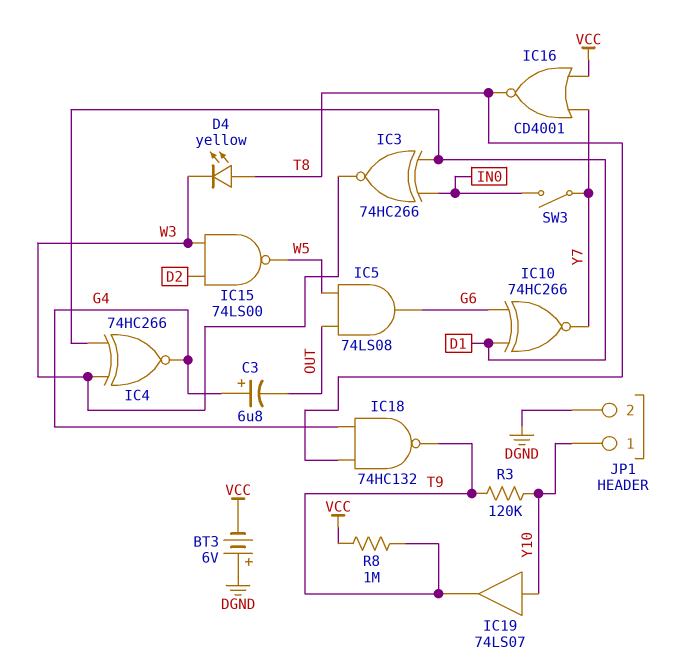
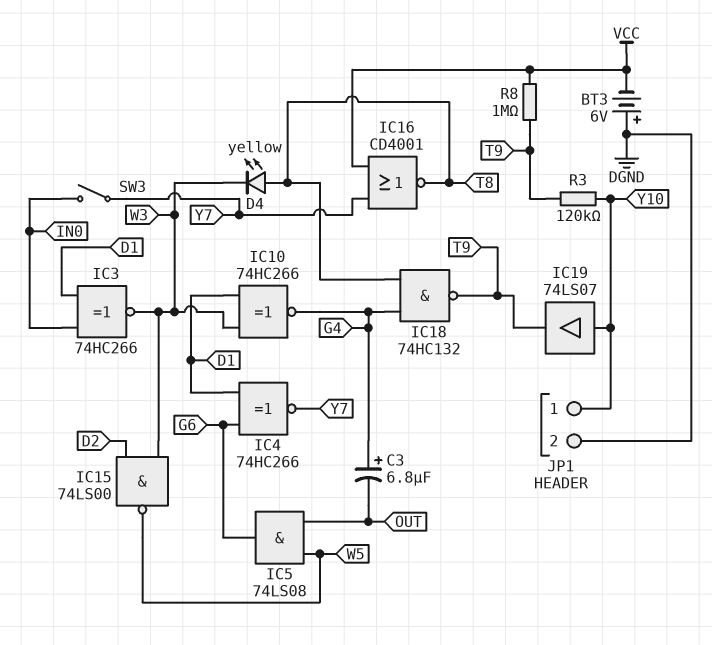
IC4: XNOR 74HC266 (in D1, in W3, out G4) -> XNOR 74HC266 (in D1, in G6, out Y7)
IC10: XNOR 74HC266 (in D1, in G6, out Y7) -> XNOR 74HC266 (in D1, in W3, out G4)

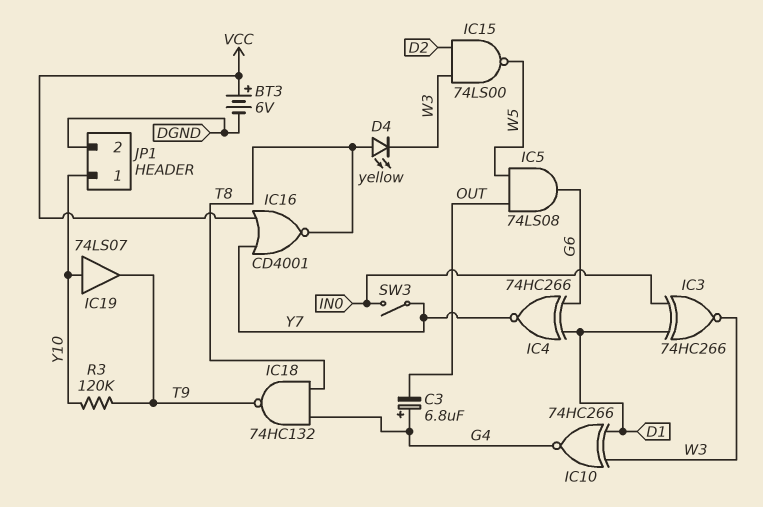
BT3: 6V (plus DGND, minus VCC) -> 6V (plus VCC, minus DGND)
R8: 1M (T9, VCC) -> none

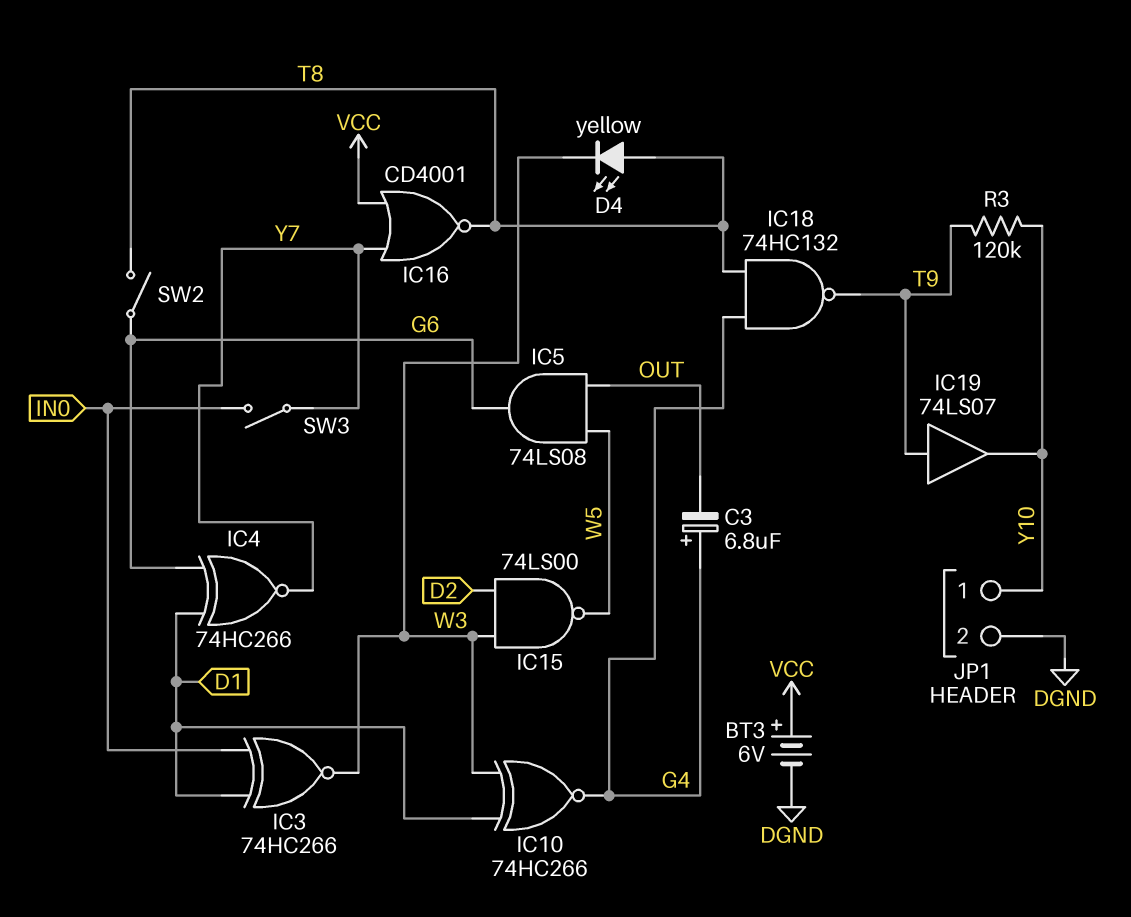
IC19: buffer 74LS07 (in Y10, out T9) -> buffer 74LS07 (in T9, out Y10)
SW2: none -> switch (G6, T8)

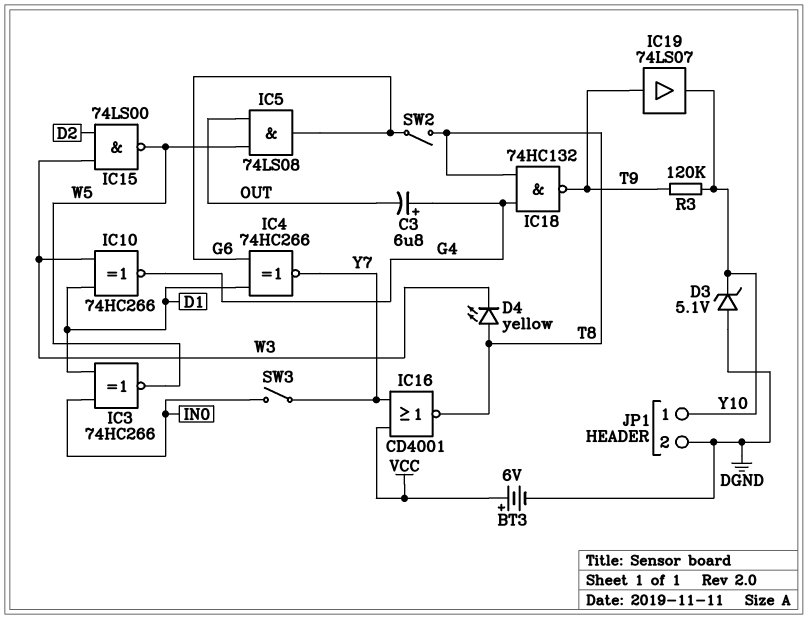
D3: none -> zener 5.1V (A DGND, K Y10)
IC3: XNOR 74HC266 (in D1, in IN0, out W3) -> XNOR 74HC266 (in D1, in IN0, out W5)

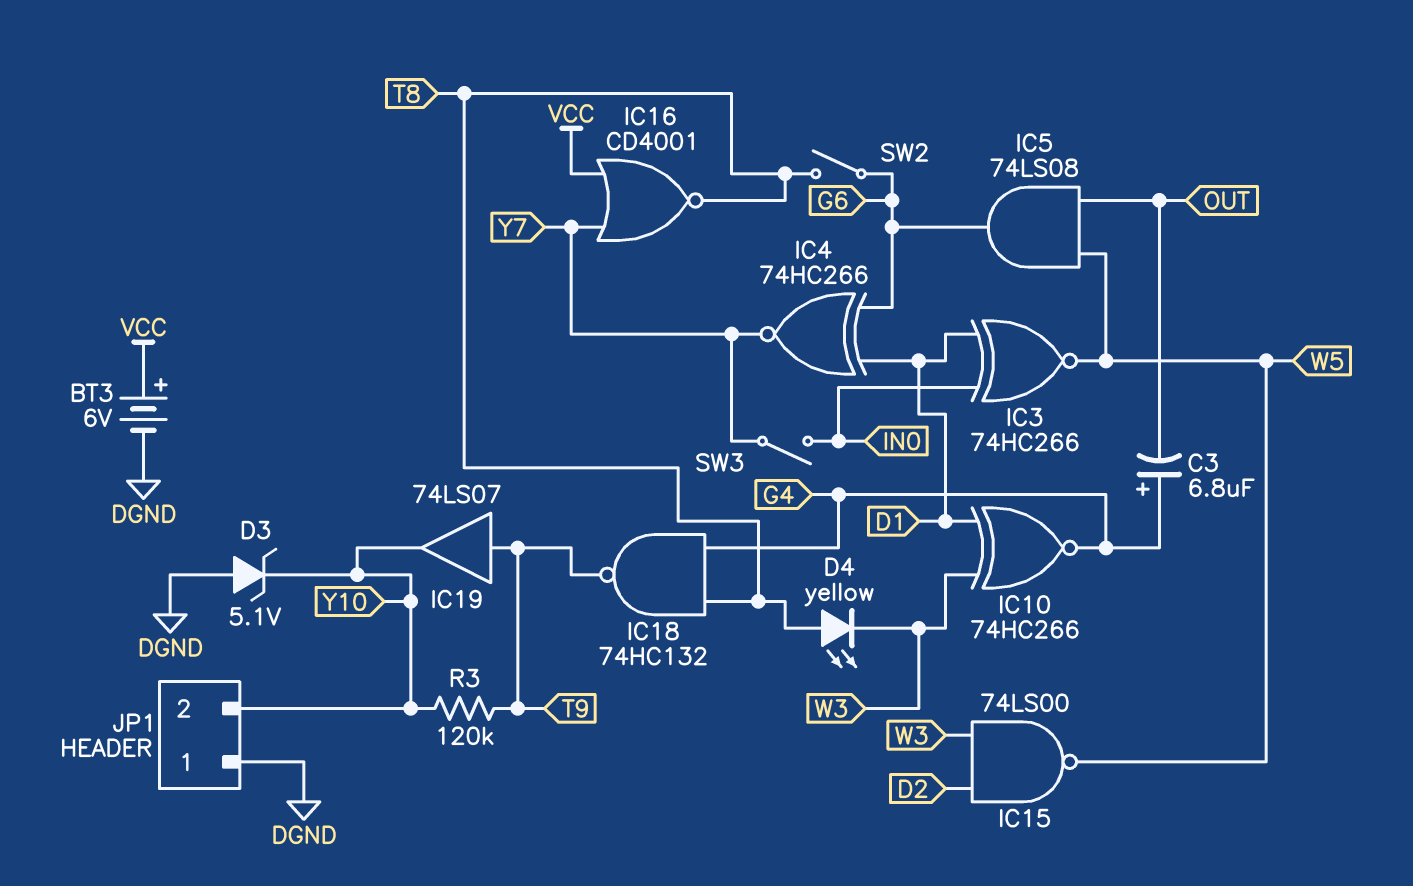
JP1 pin 1: Y10 -> DGND
JP1 pin 2: DGND -> Y10

